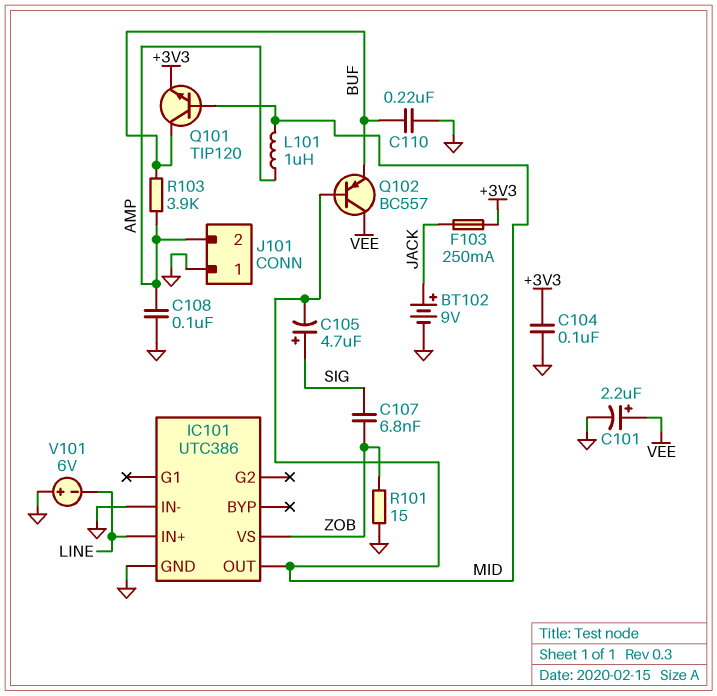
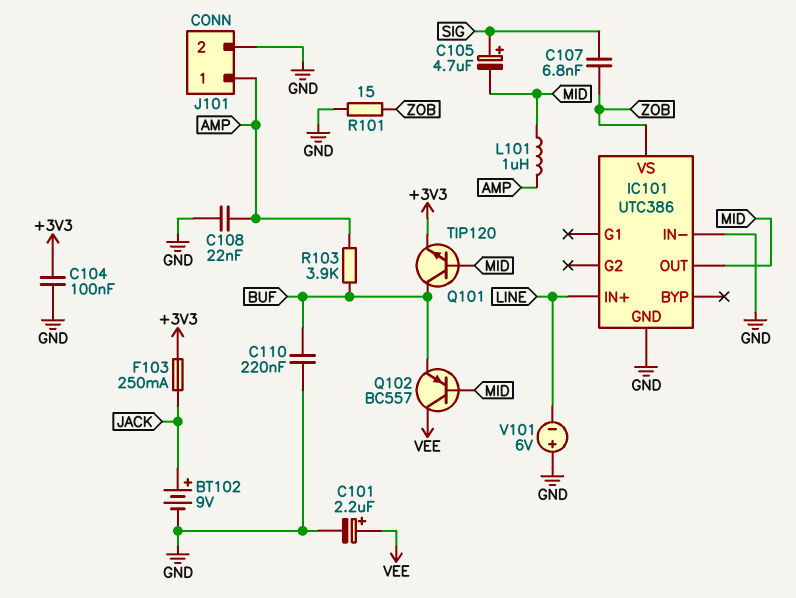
C108: 100nF (AMP, GND) -> 22nF (AMP, GND)
J101 pin 1: GND -> AMP
J101 pin 2: AMP -> GND

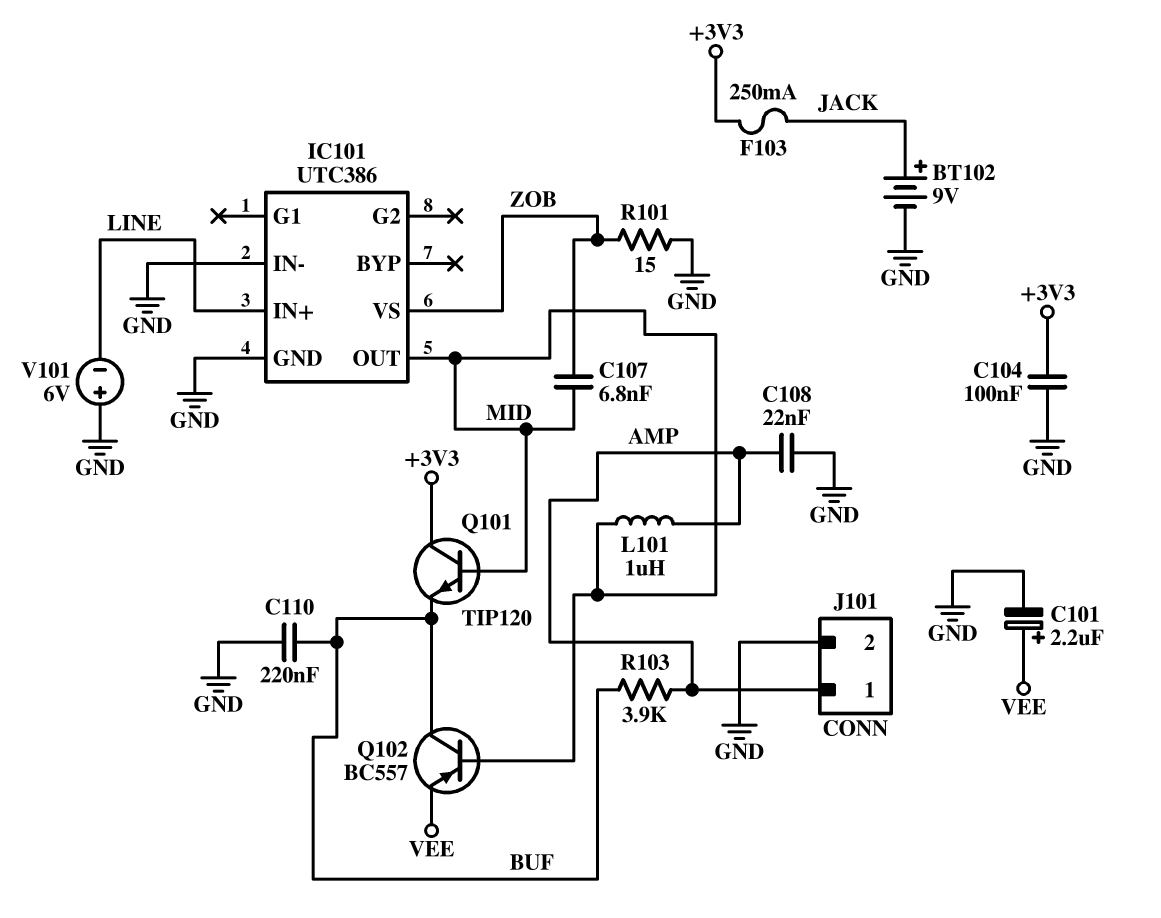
C105: 4.7uF (plus SIG, minus MID) -> none
C107: 6.8nF (SIG, ZOB) -> 6.8nF (MID, ZOB)
Q101: NPN TIP120 (B MID, C BUF, E +3V3) -> NPN TIP120 (B MID, C +3V3, E BUF)
Q102: PNP BC557 (B MID, C VEE, E BUF) -> PNP BC557 (B MID, C BUF, E VEE)

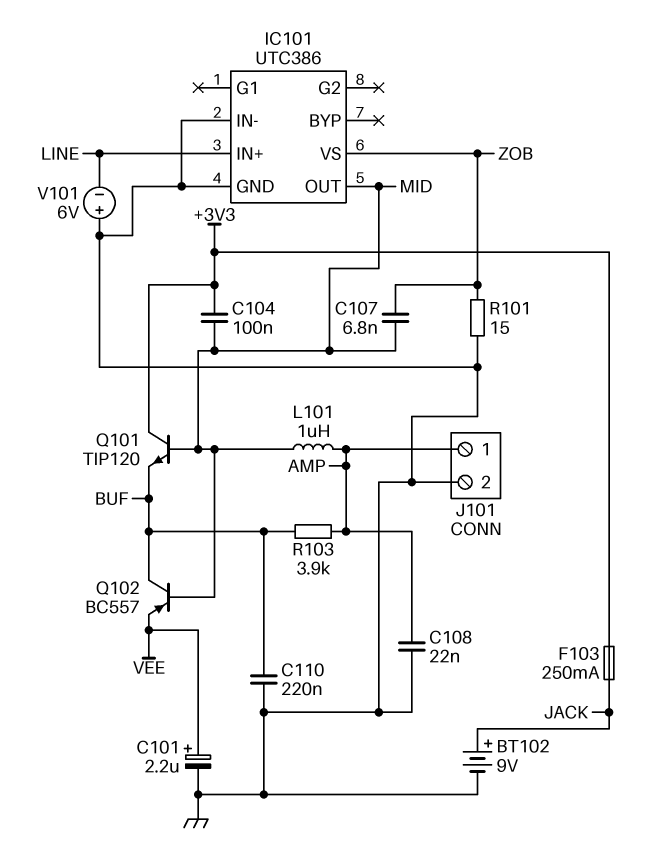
C104: 100nF (+3V3, GND) -> 100nF (+3V3, MID)

